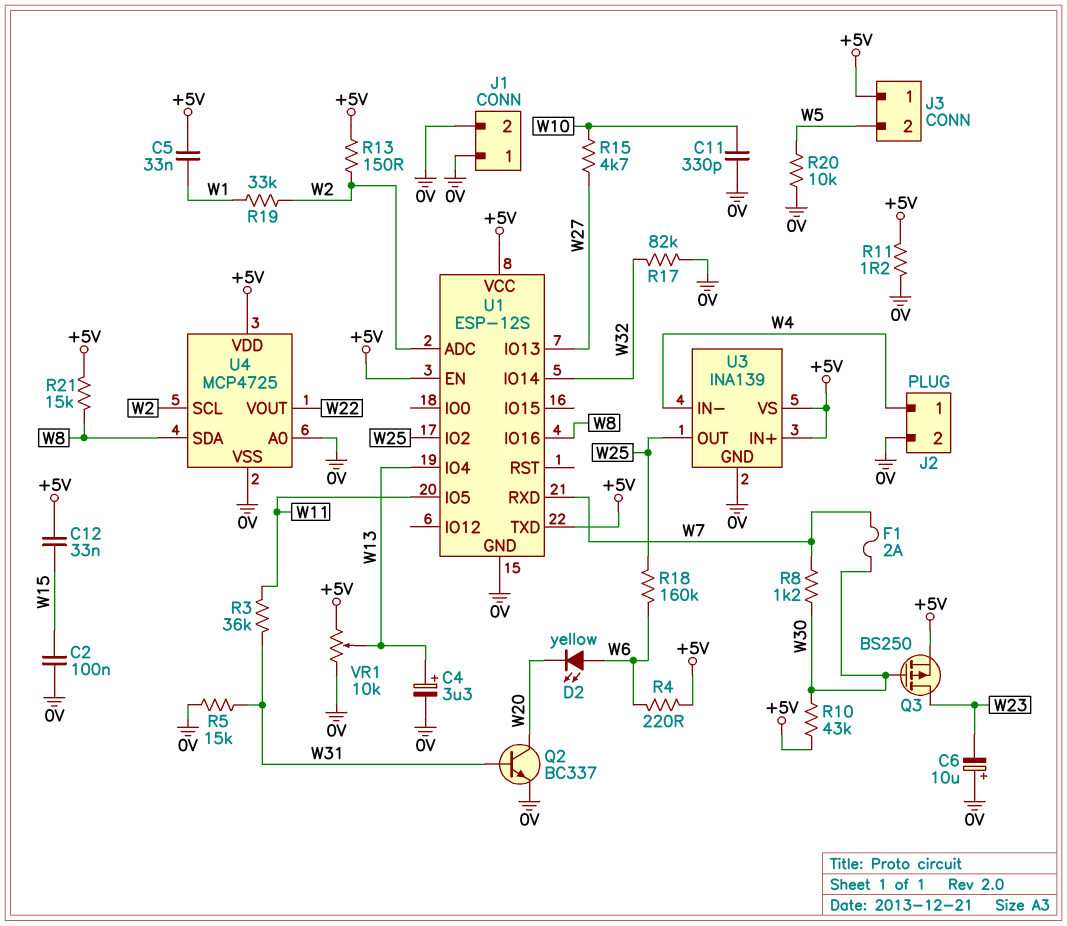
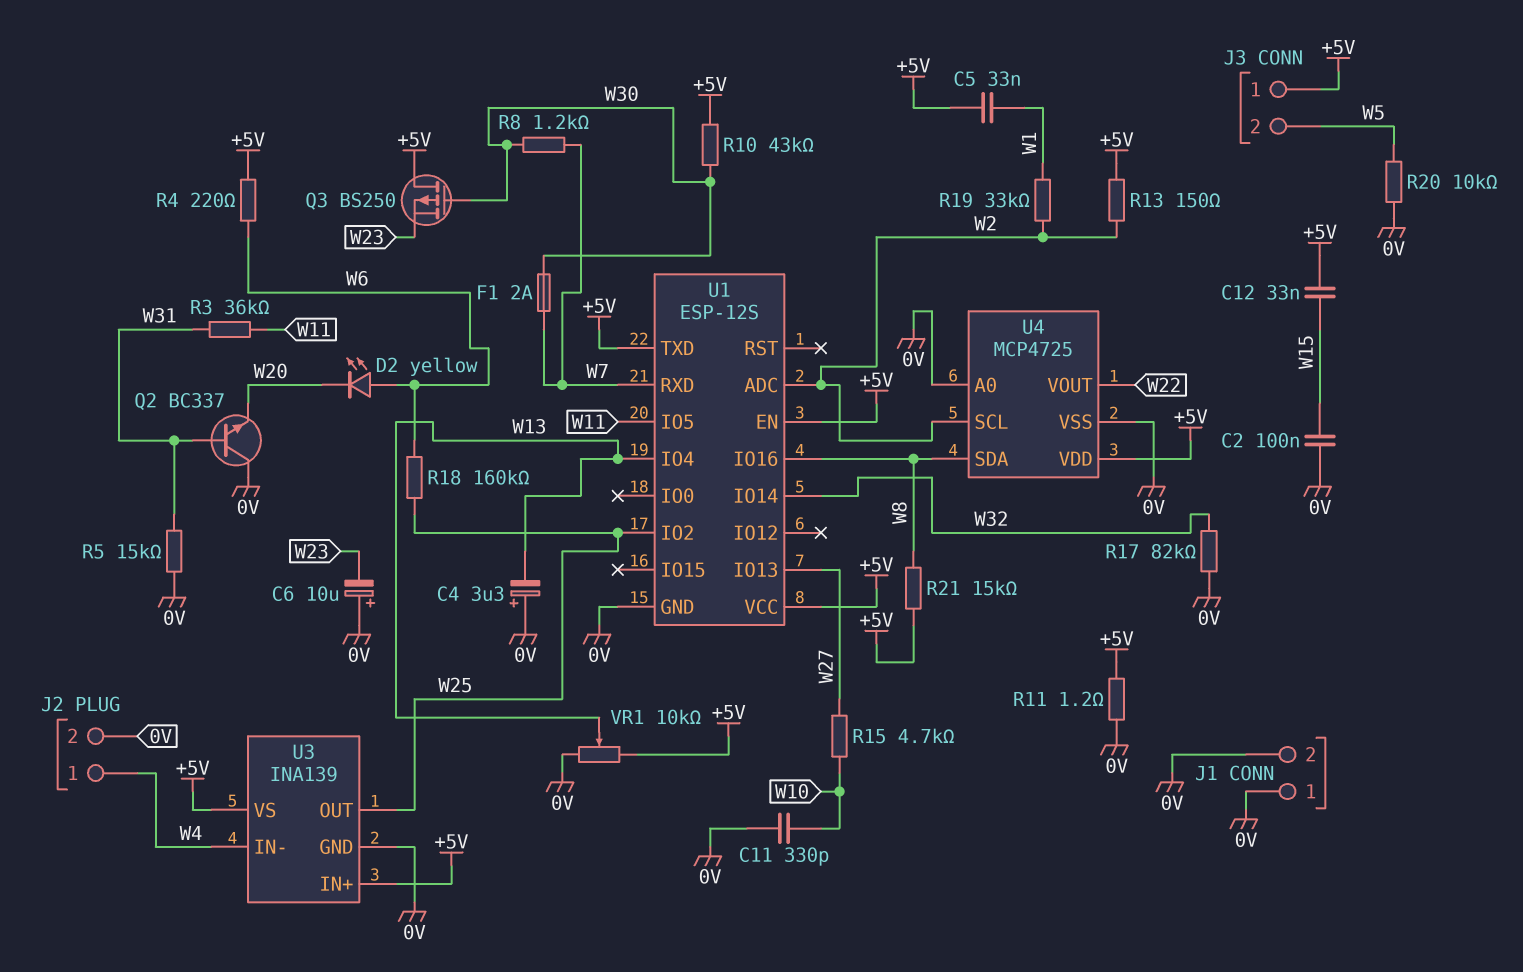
C4: 3.3uF (plus W13, minus 0V) -> 3.3uF (plus 0V, minus W13)
Q2: NPN BC337 (B W31, C W20, E 0V) -> NPN BC337 (B W31, C 0V, E W20)
Q3: PMOS BS250 (G W30, D W23, S +5V) -> PMOS BS250 (G W30, D +5V, S W23)

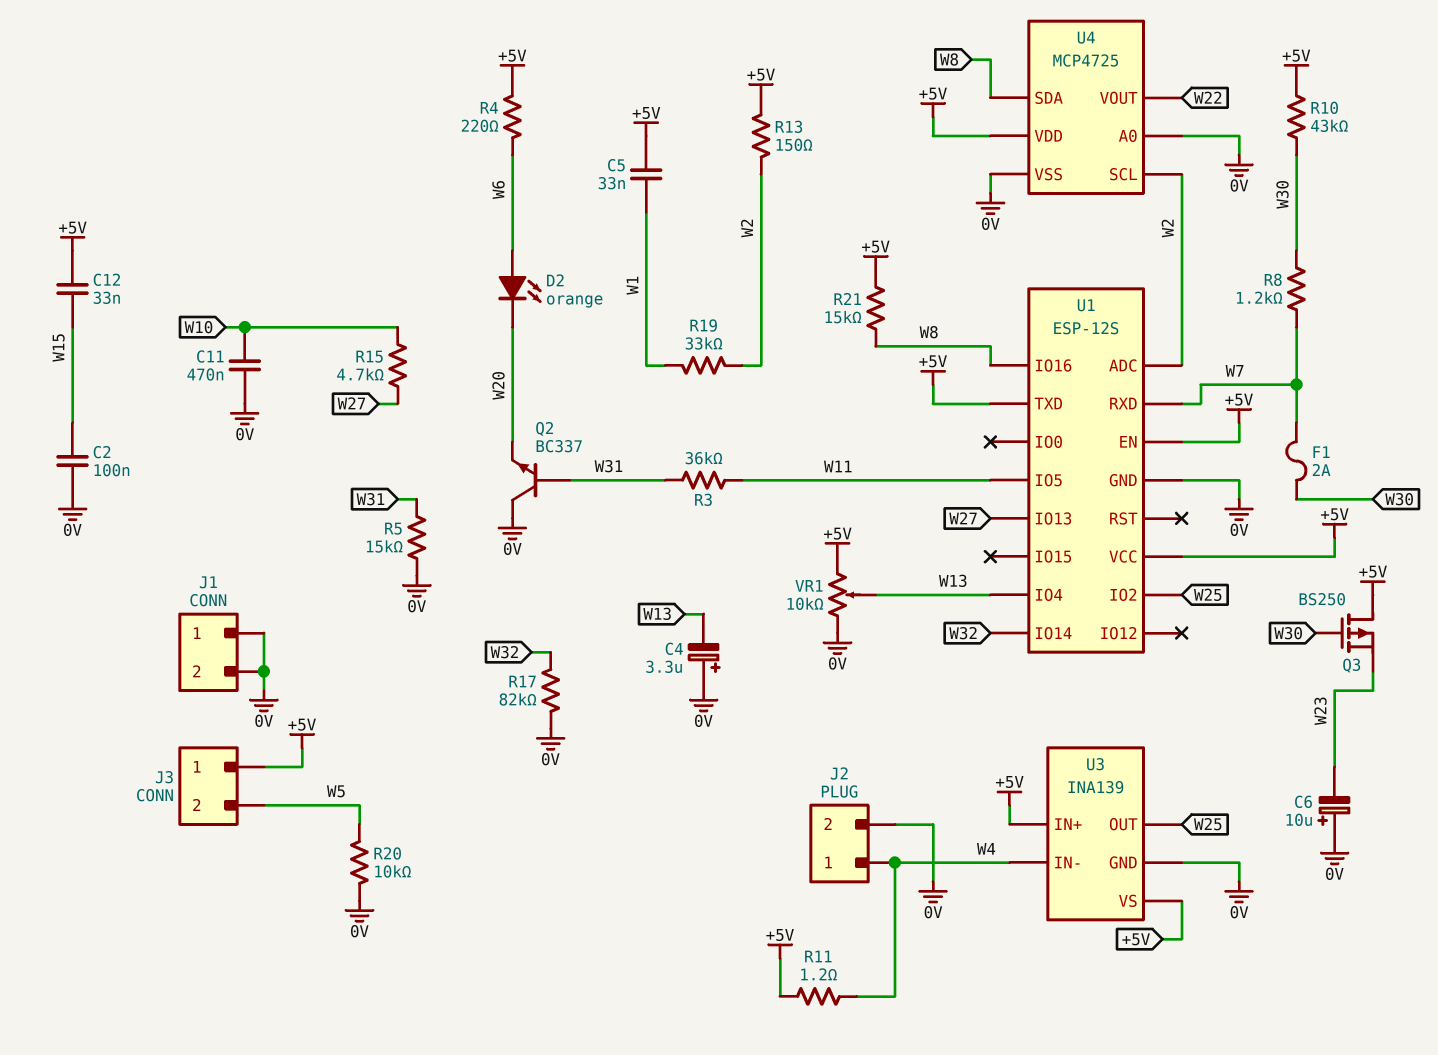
C11: 330pF (0V, W10) -> 470nF (0V, W10)
D2: LED yellow (A W6, K W20) -> LED orange (A W6, K W20)
R11: 1.2 (+5V, 0V) -> 1.2 (+5V, W4)
R18: 160k (W6, W25) -> none

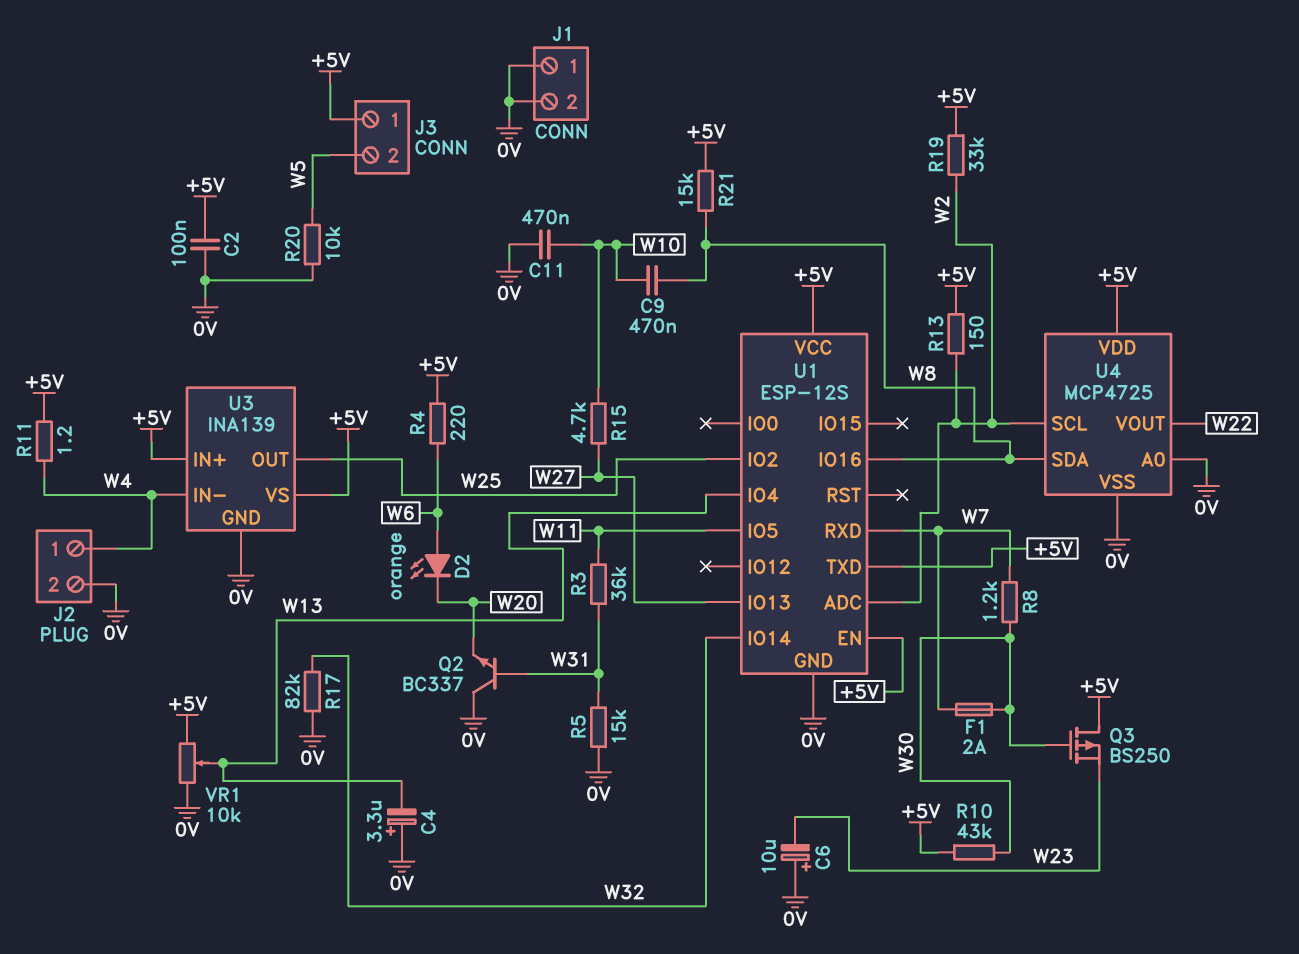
C2: 100nF (0V, W15) -> 100nF (+5V, 0V)
C5: 33nF (+5V, W1) -> none
C9: none -> 470nF (W8, W10)
C12: 33nF (+5V, W15) -> none
R19: 33k (W1, W2) -> 33k (+5V, W2)

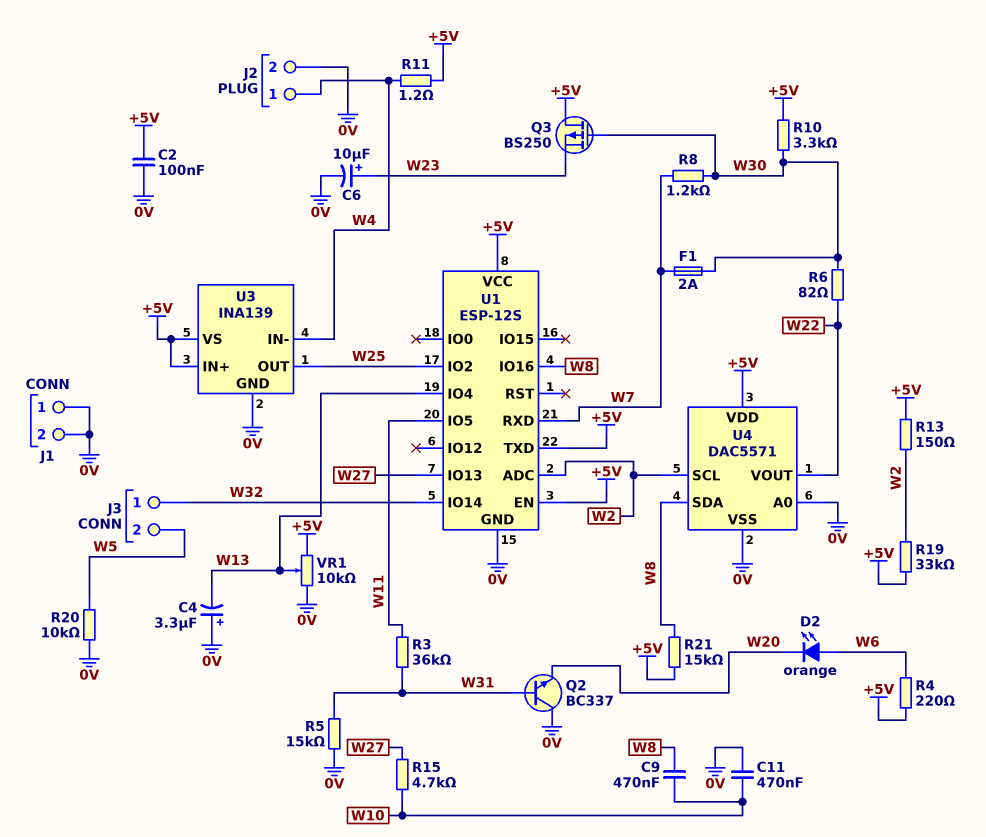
C6: 10uF (plus 0V, minus W23) -> 10uF (plus W23, minus 0V)
J3 pin 1: +5V -> W32
R6: none -> 82 (W22, W30)
R10: 43k (+5V, W30) -> 3.3k (+5V, W30)
R17: 82k (0V, W32) -> none
U4: MCP4725 -> DAC5571

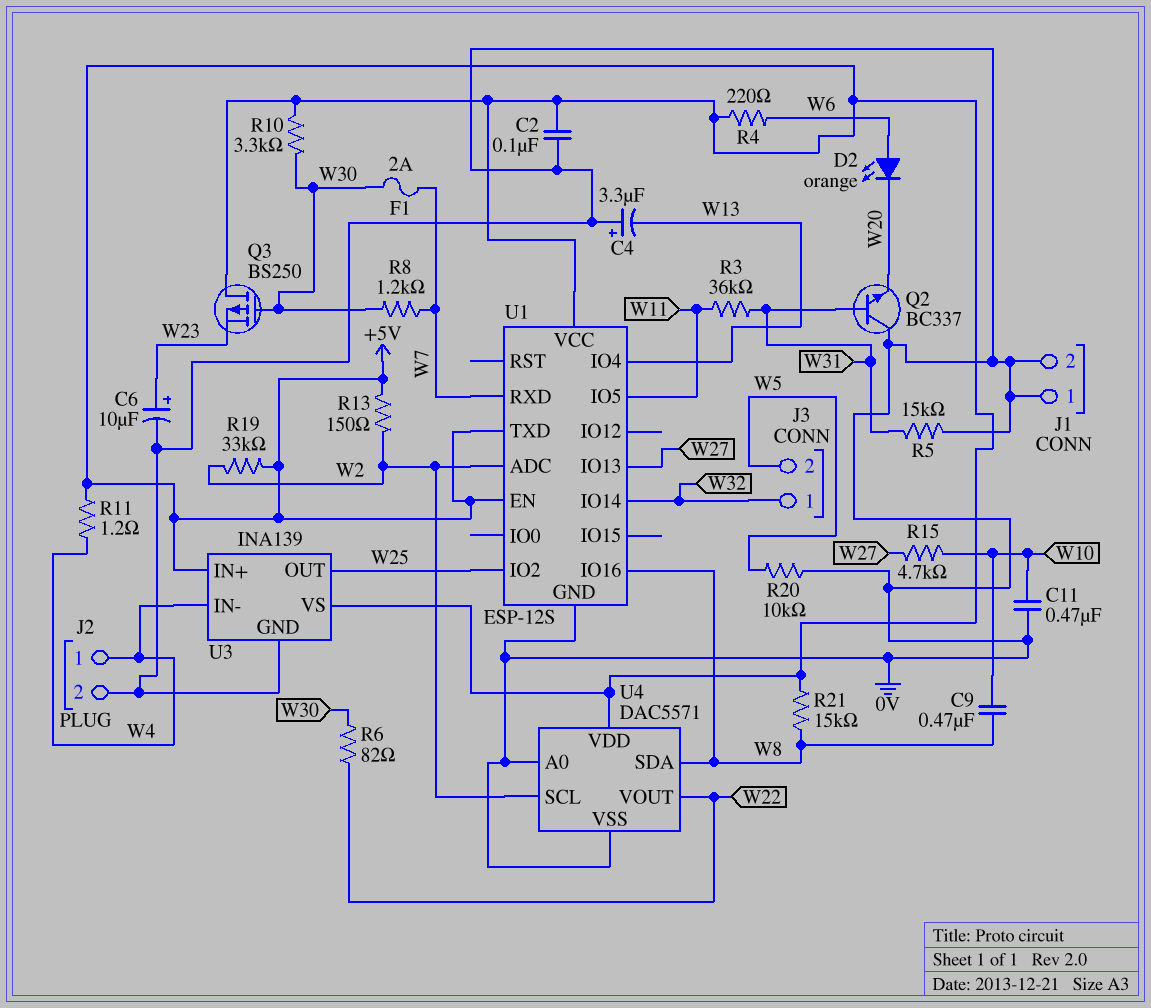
VR1: 10k (+5V, 0V, wiper W13) -> none

